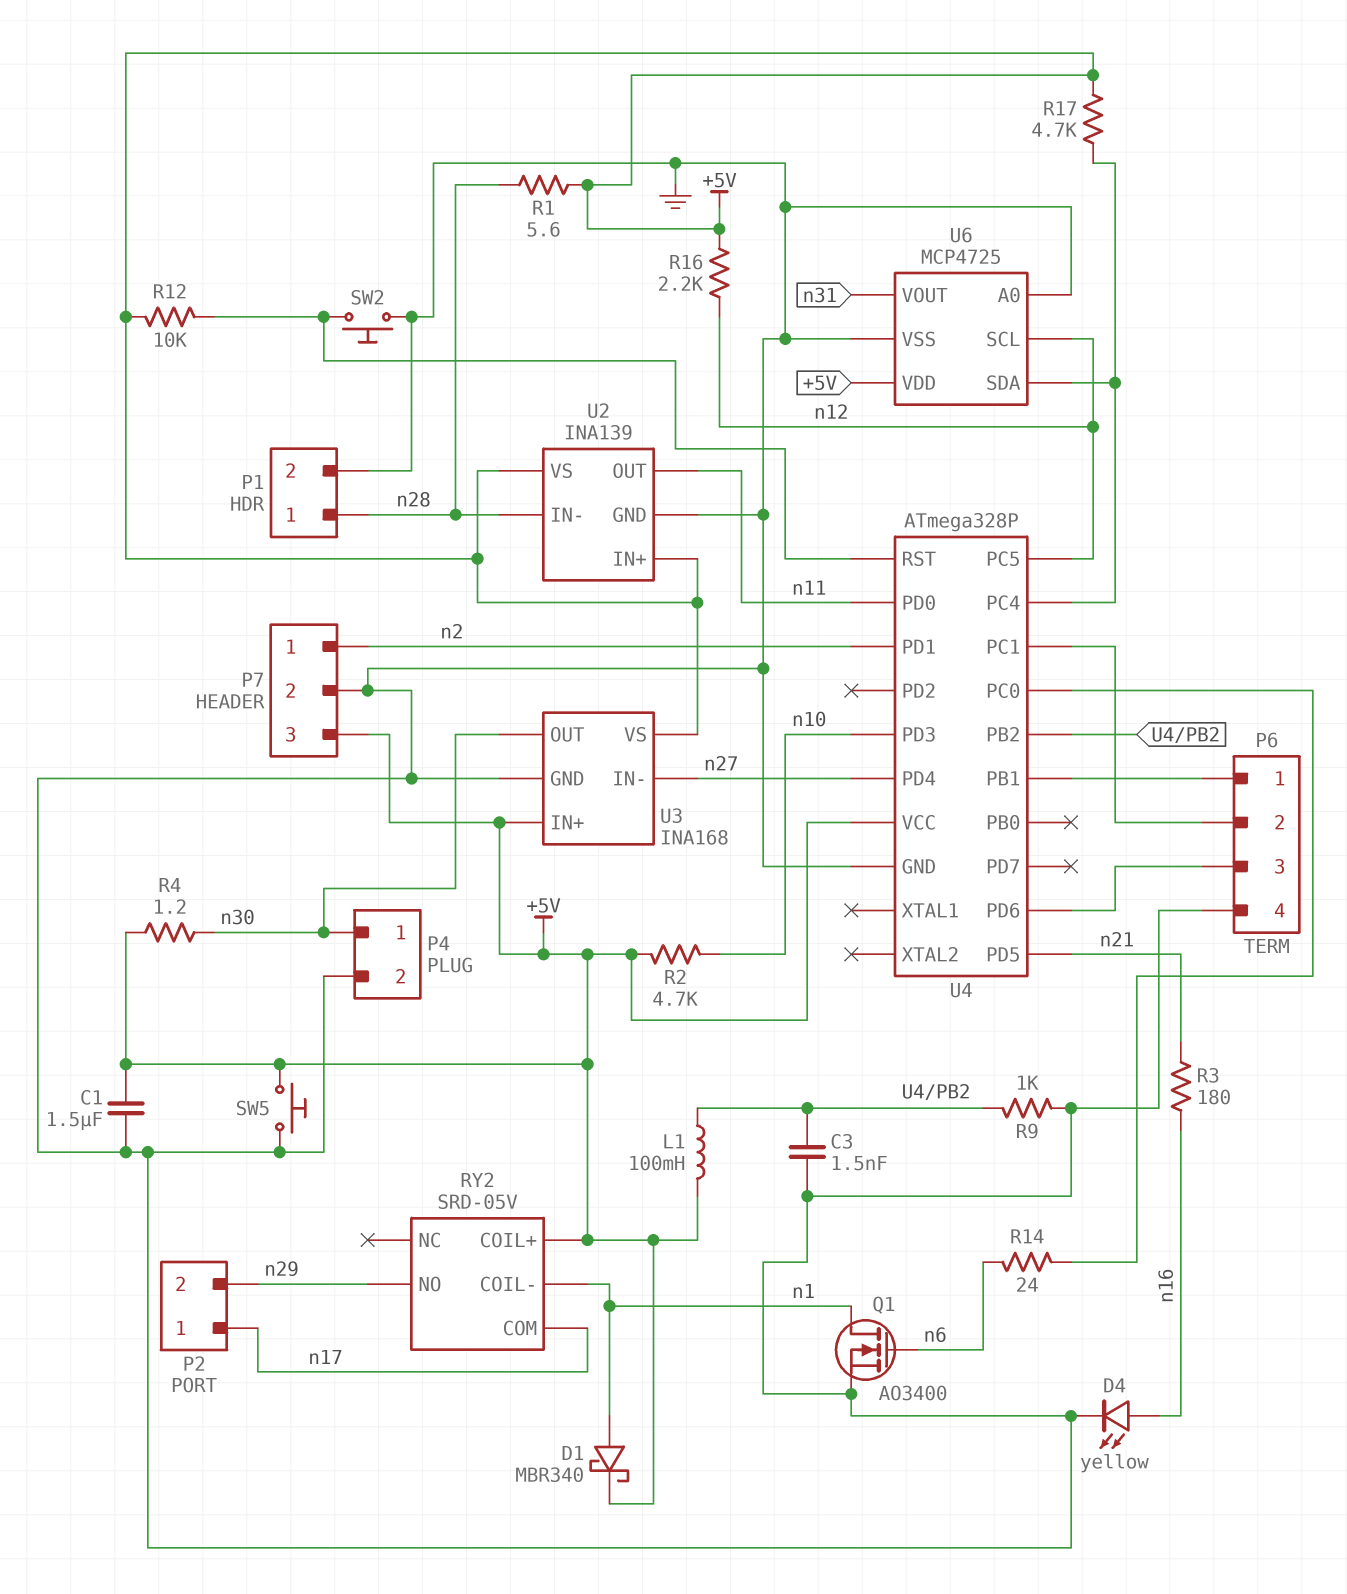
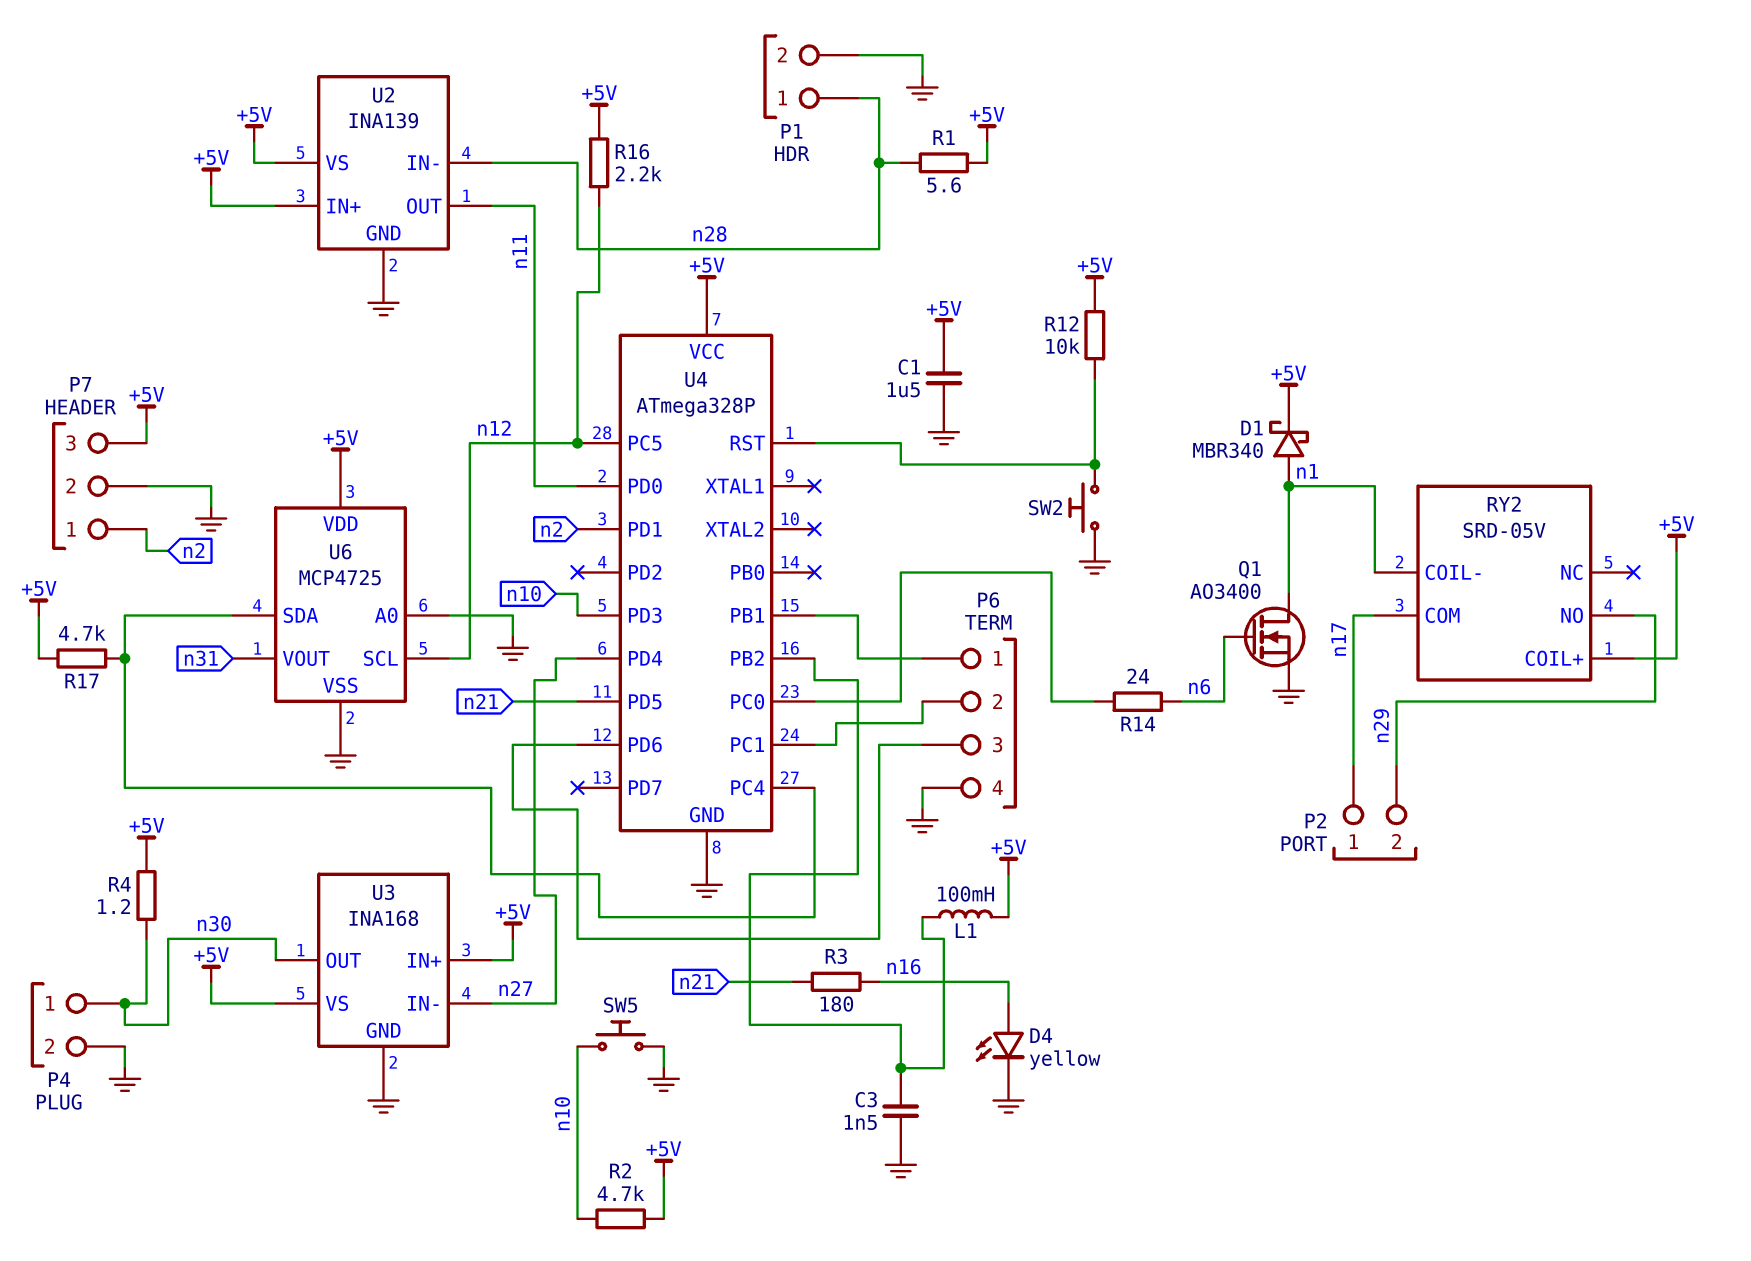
R9: 1k (GND, U4/PB2) -> none
SW5: button (+5V, GND) -> button (GND, n10)

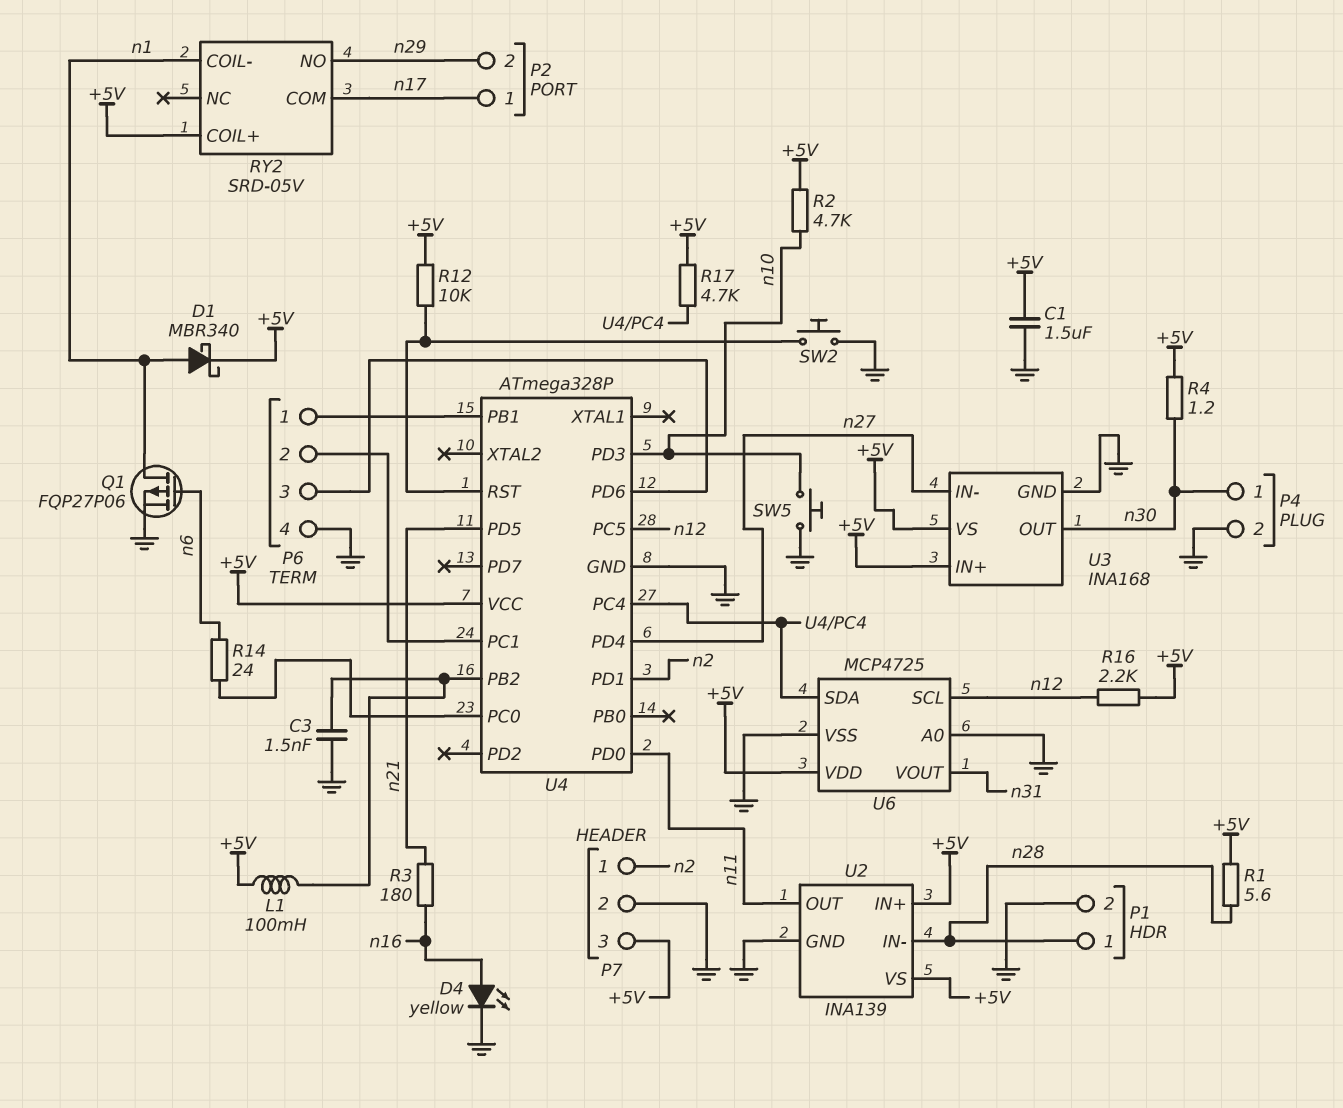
Q1: NMOS AO3400 (G n6, D n1, S GND) -> PMOS FQP27P06 (G n6, D n1, S GND)

